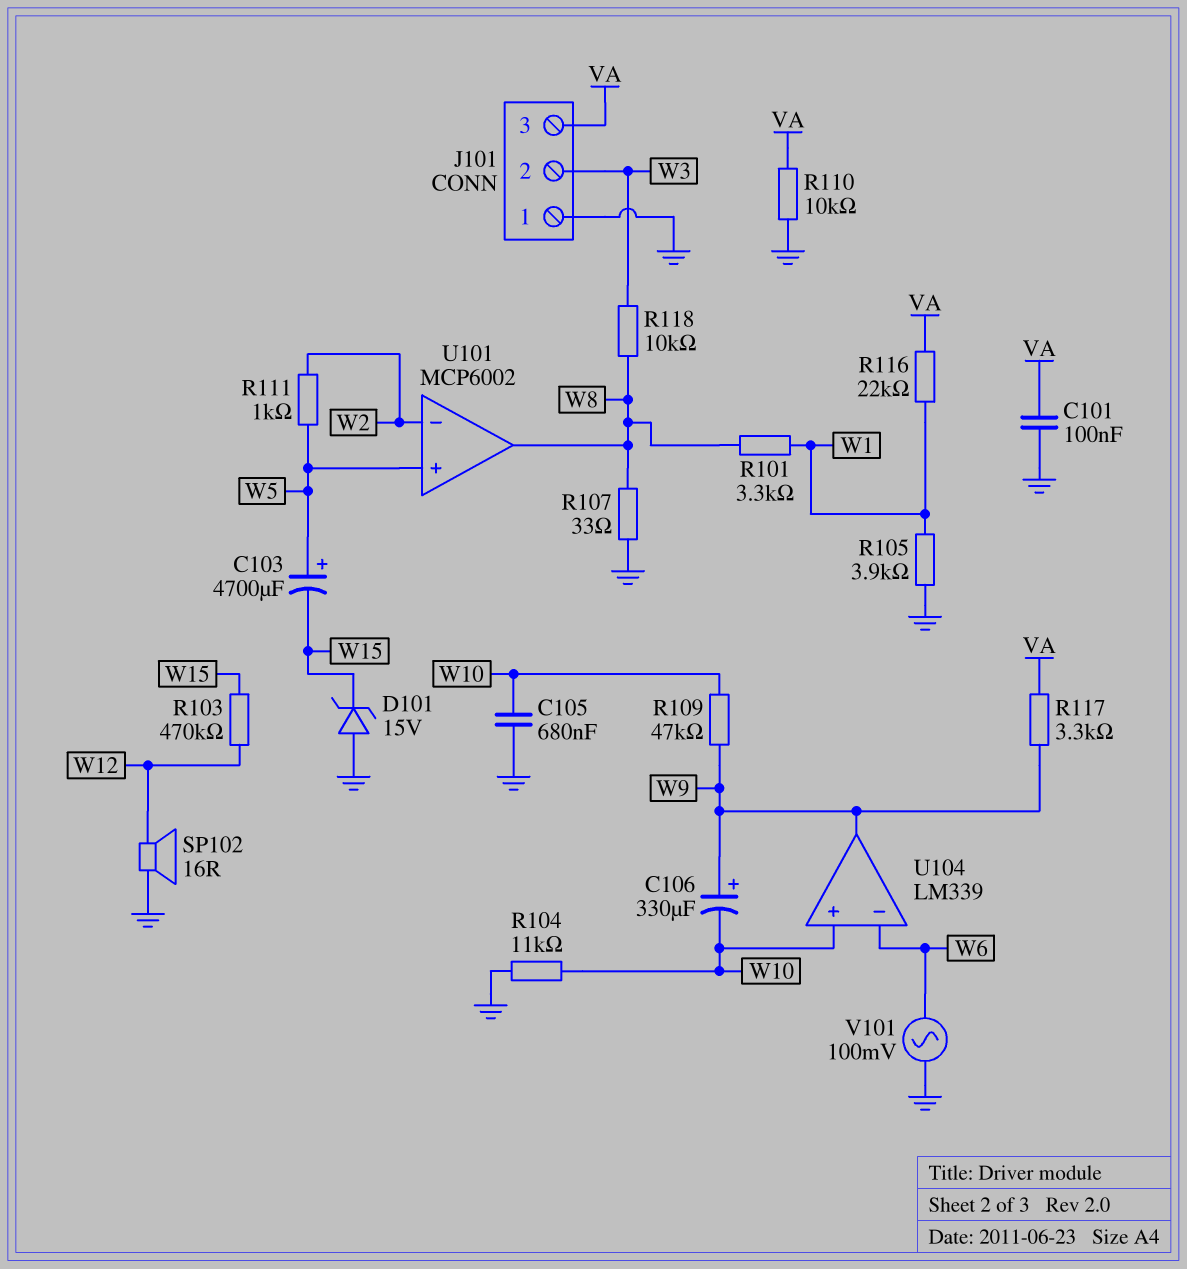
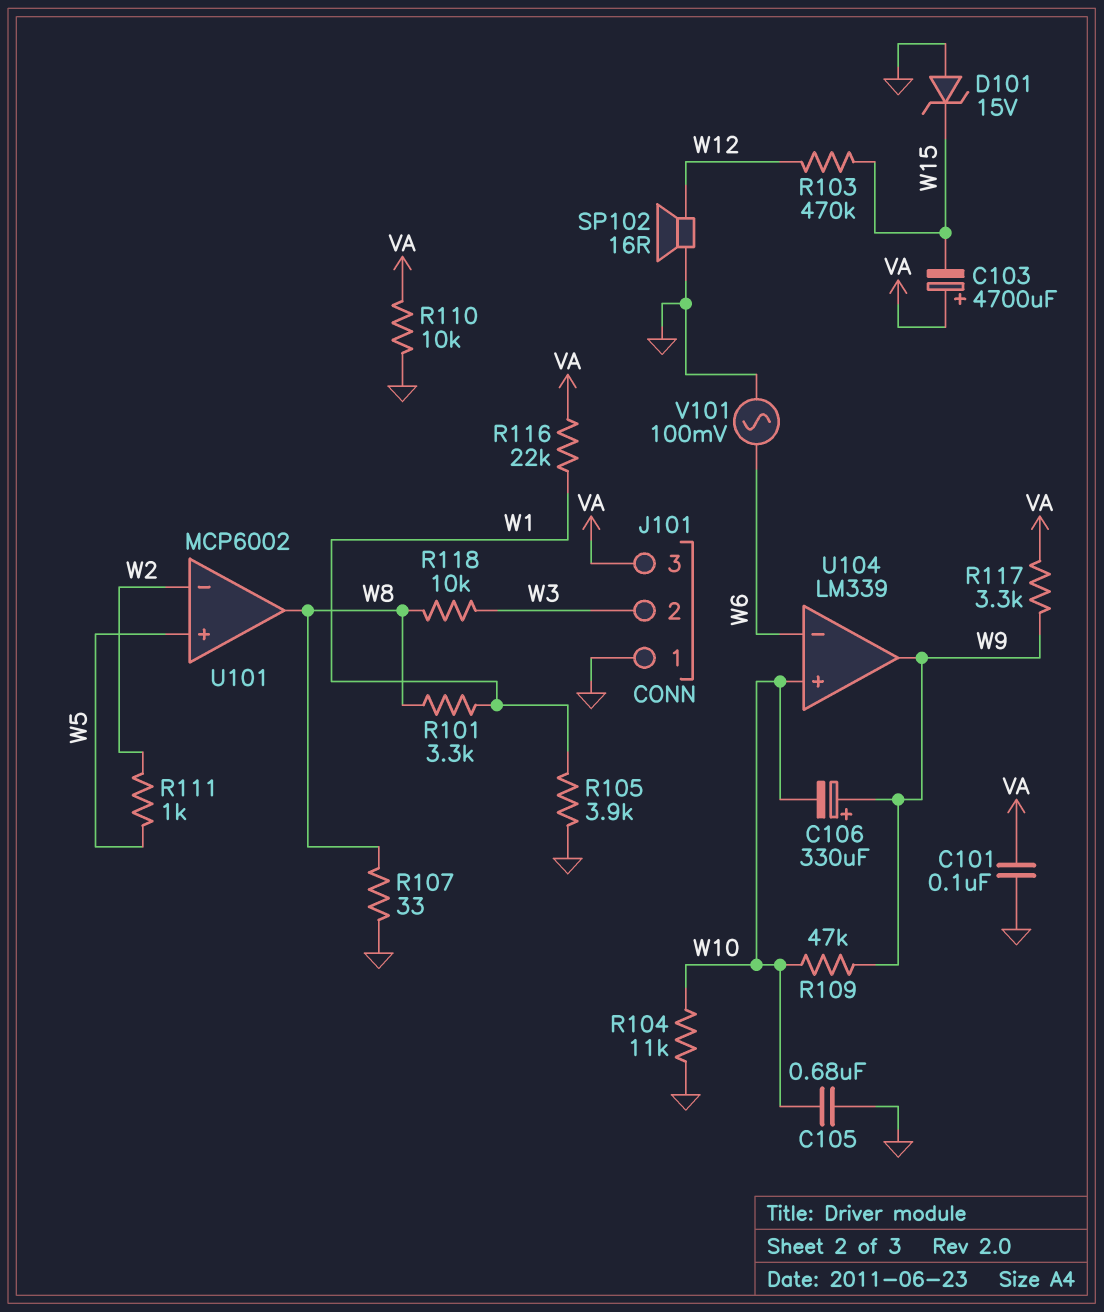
C103: 4700uF (plus W5, minus W15) -> 4700uF (plus VA, minus W15)

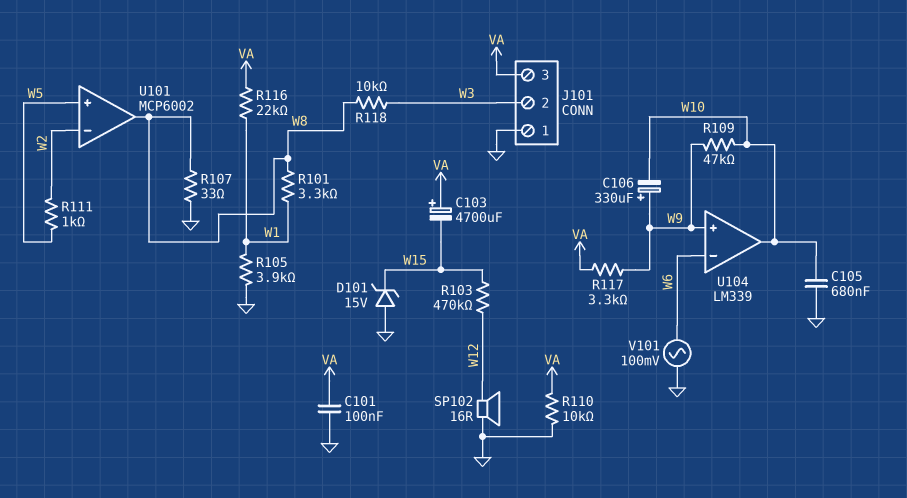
R104: 11k (GND, W10) -> none
U104 pin in+: W10 -> W9
U104 pin out: W9 -> W10

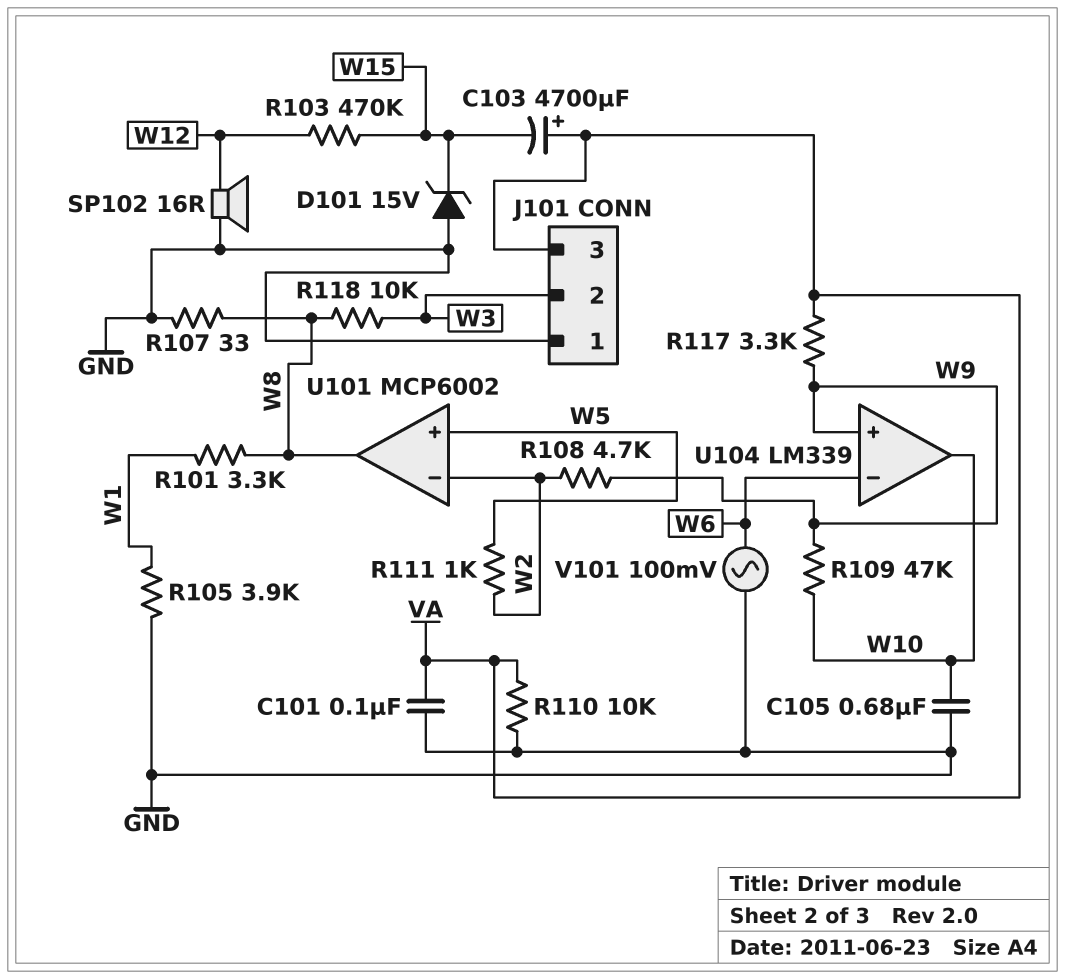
C106: 330uF (plus W9, minus W10) -> none
R108: none -> 4.7k (W2, W9)
R116: 22k (VA, W1) -> none

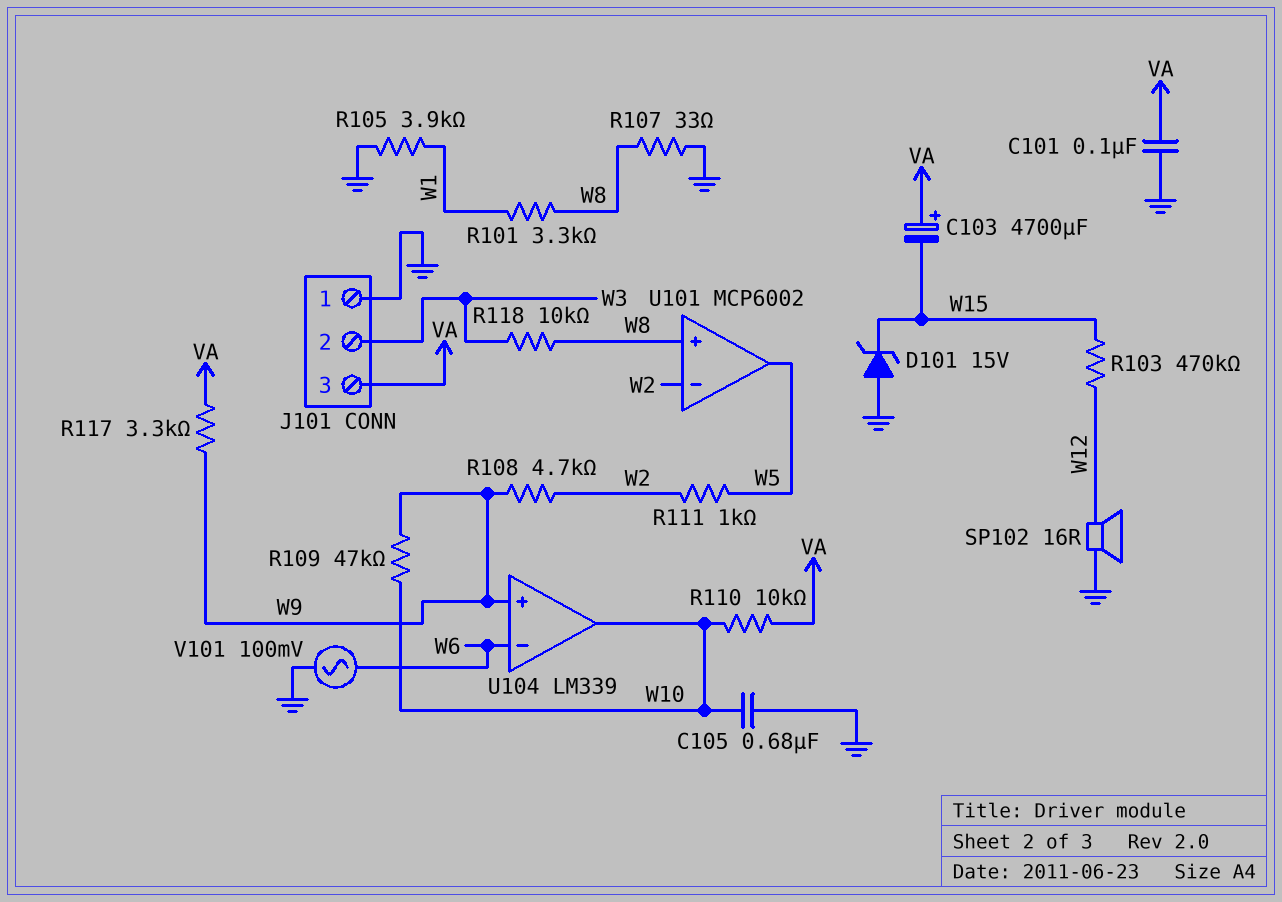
R110: 10k (GND, VA) -> 10k (VA, W10)
U101 pin in+: W5 -> W8
U101 pin out: W8 -> W5

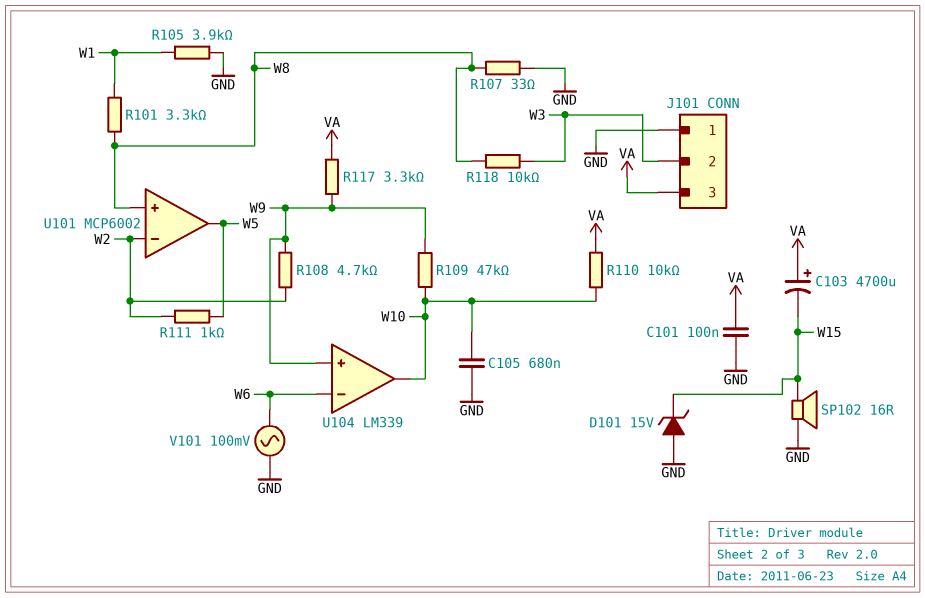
R103: 470k (W12, W15) -> none
SP102: speaker 16R (GND, W12) -> speaker 16R (GND, W15)

